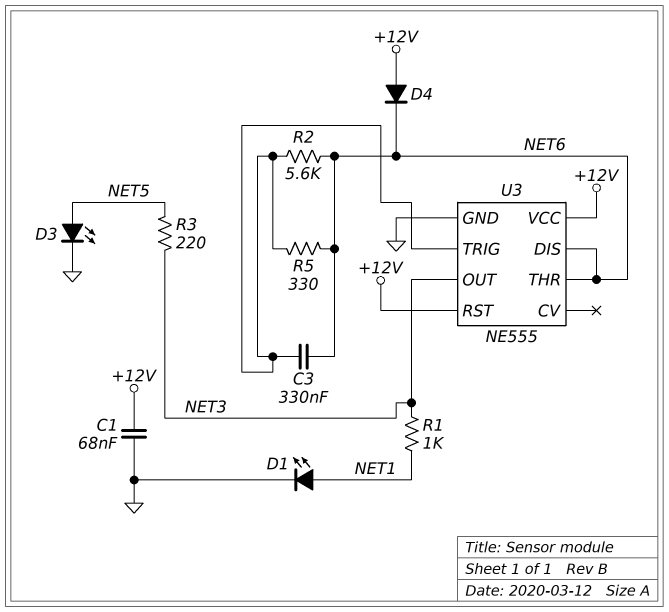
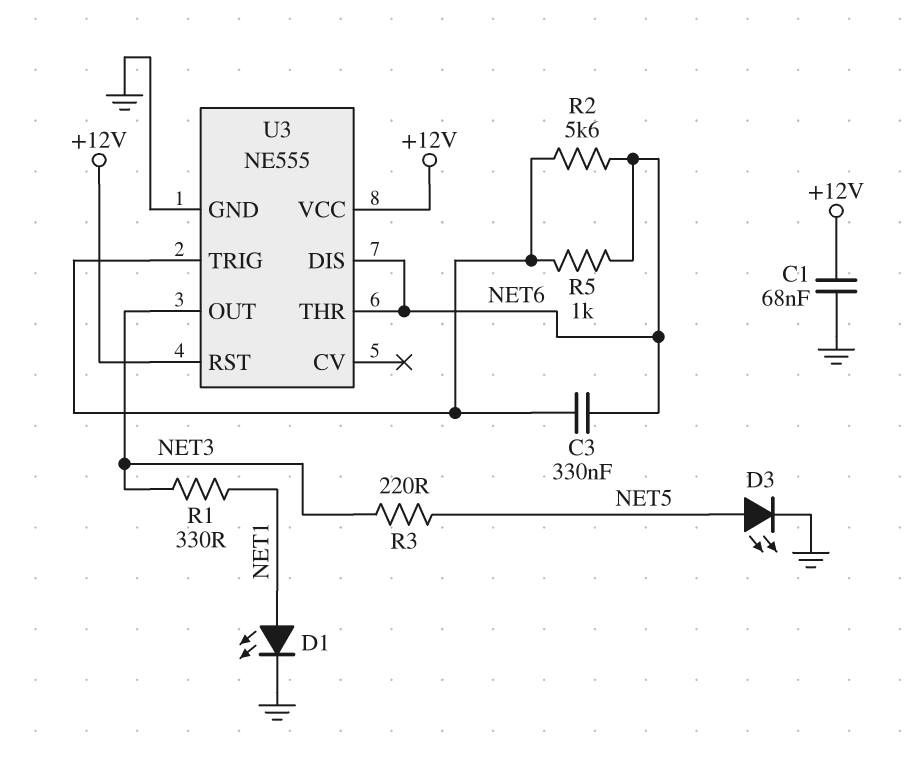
D4: diode (A +12V, K NET6) -> none
R1: 1k (NET1, NET3) -> 330 (NET1, NET3)
R5: 330 (NET6, U3/TRIG) -> 1k (NET6, U3/TRIG)

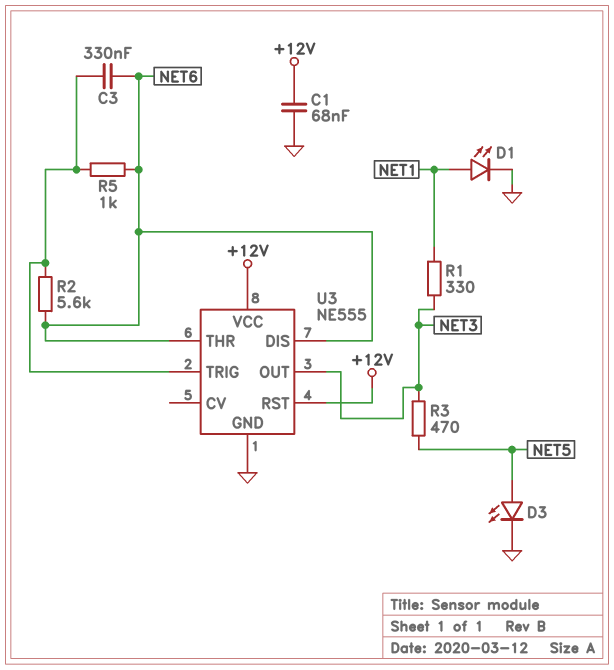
R3: 220 (NET3, NET5) -> 470 (NET3, NET5)

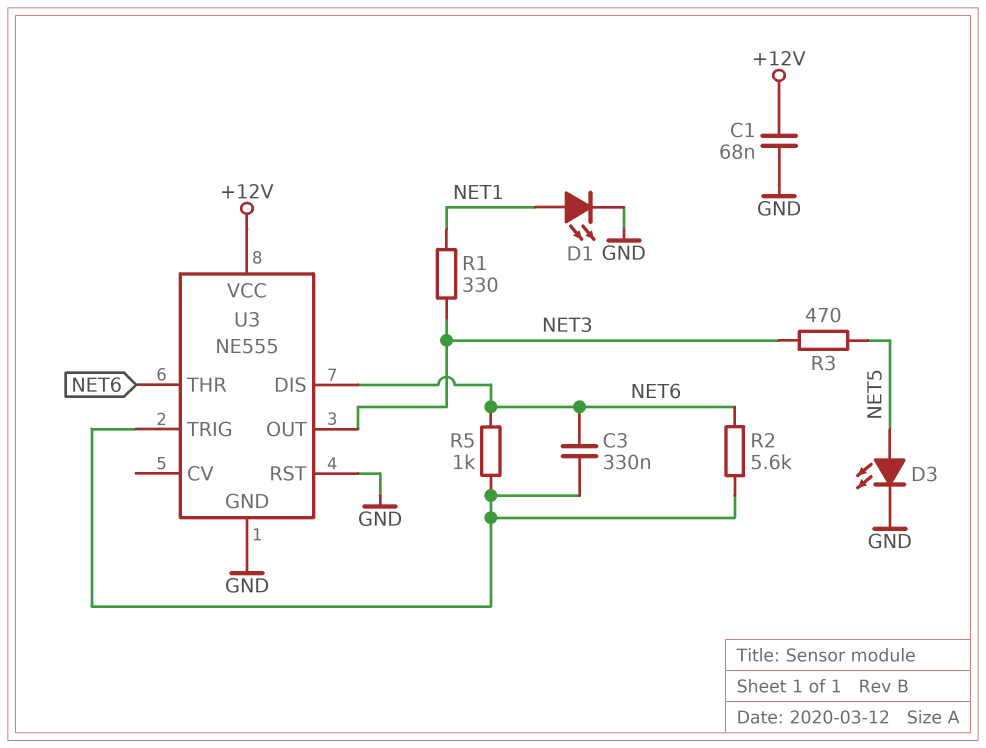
U3 pin RST: +12V -> GND

